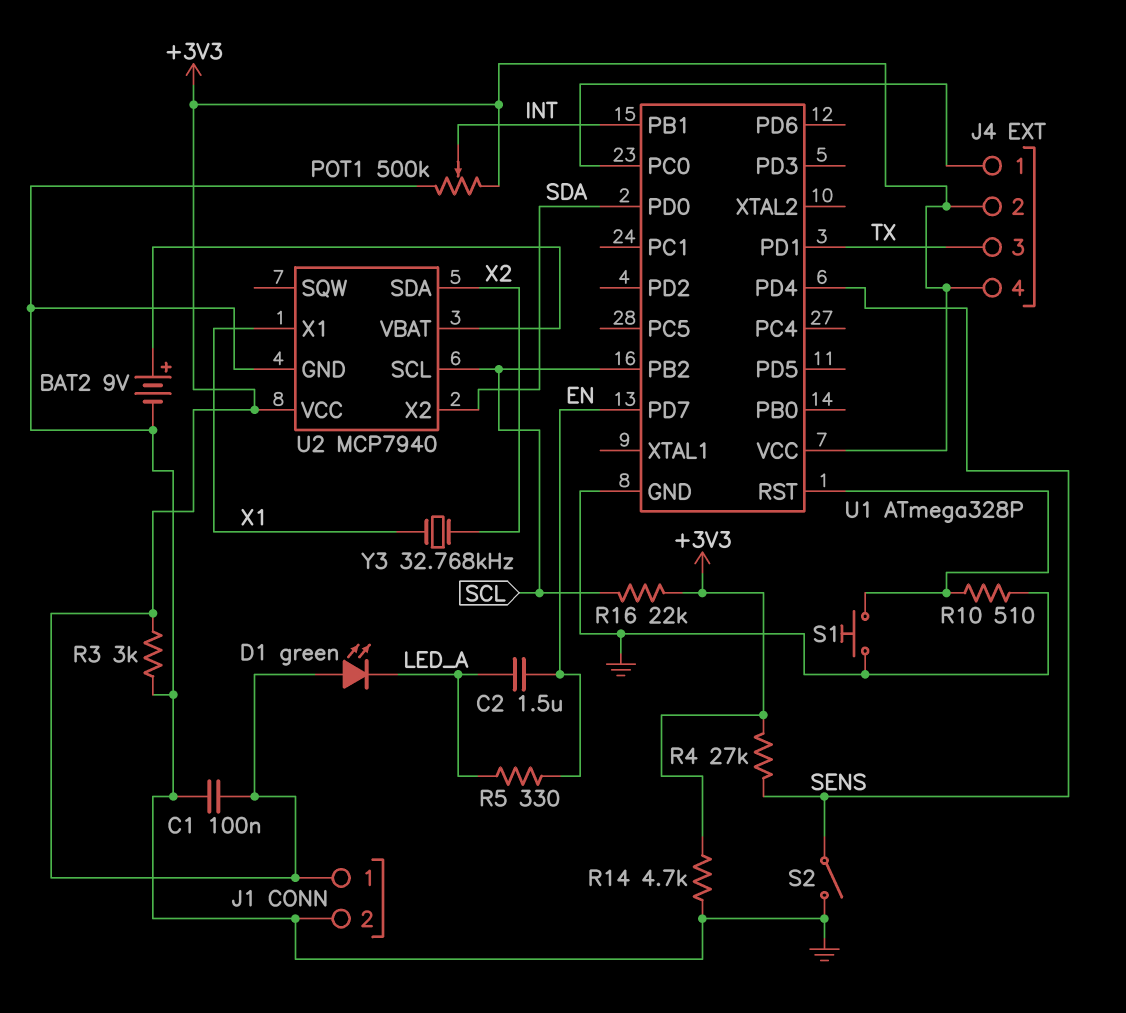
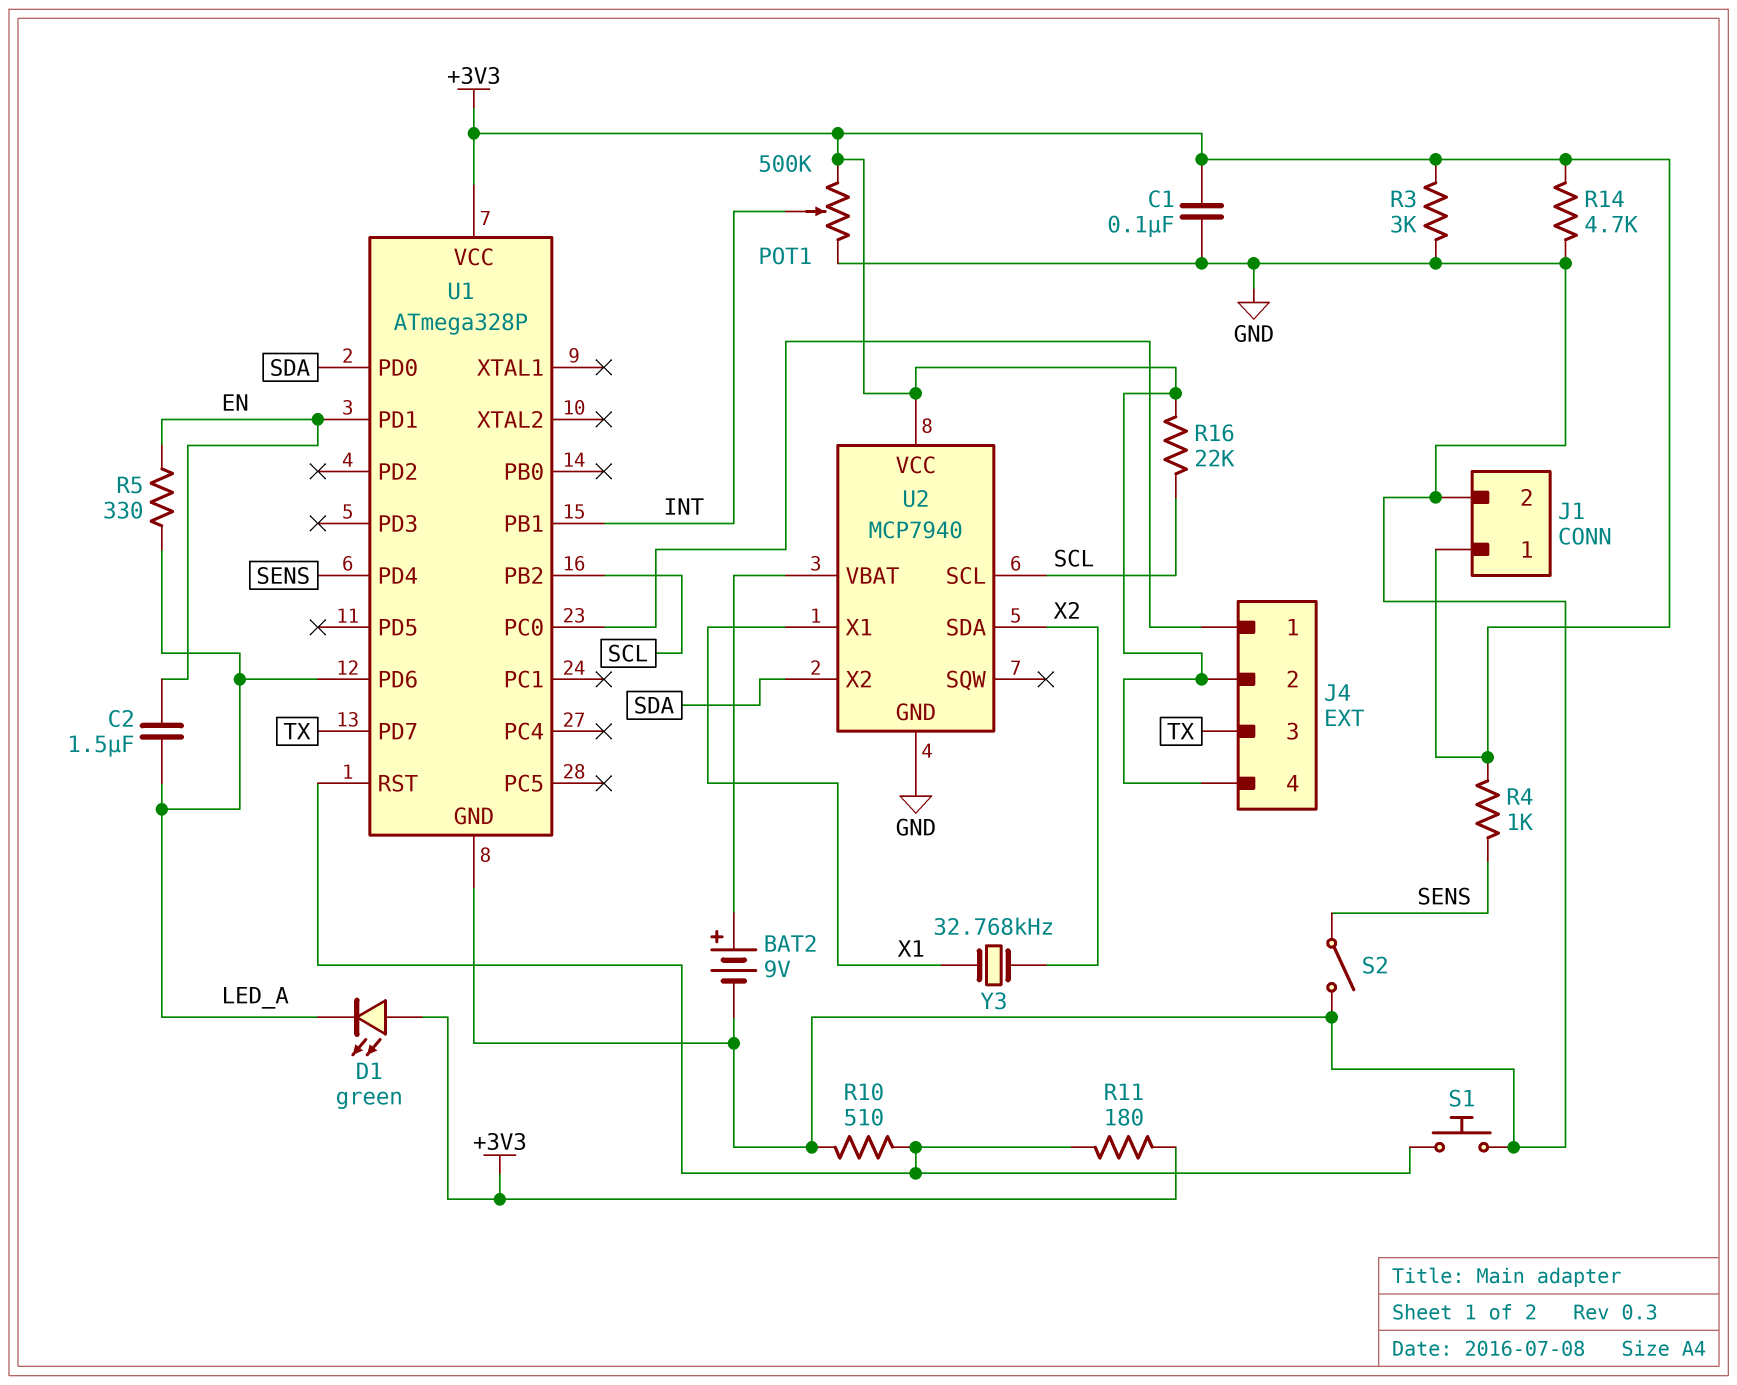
R4: 27k (+3V3, SENS) -> 1k (+3V3, SENS)
R11: none -> 180 (+3V3, U1/RST)
U1 pin PD1: TX -> EN
U1 pin PD6: none -> LED_A
U1 pin PD7: EN -> TX

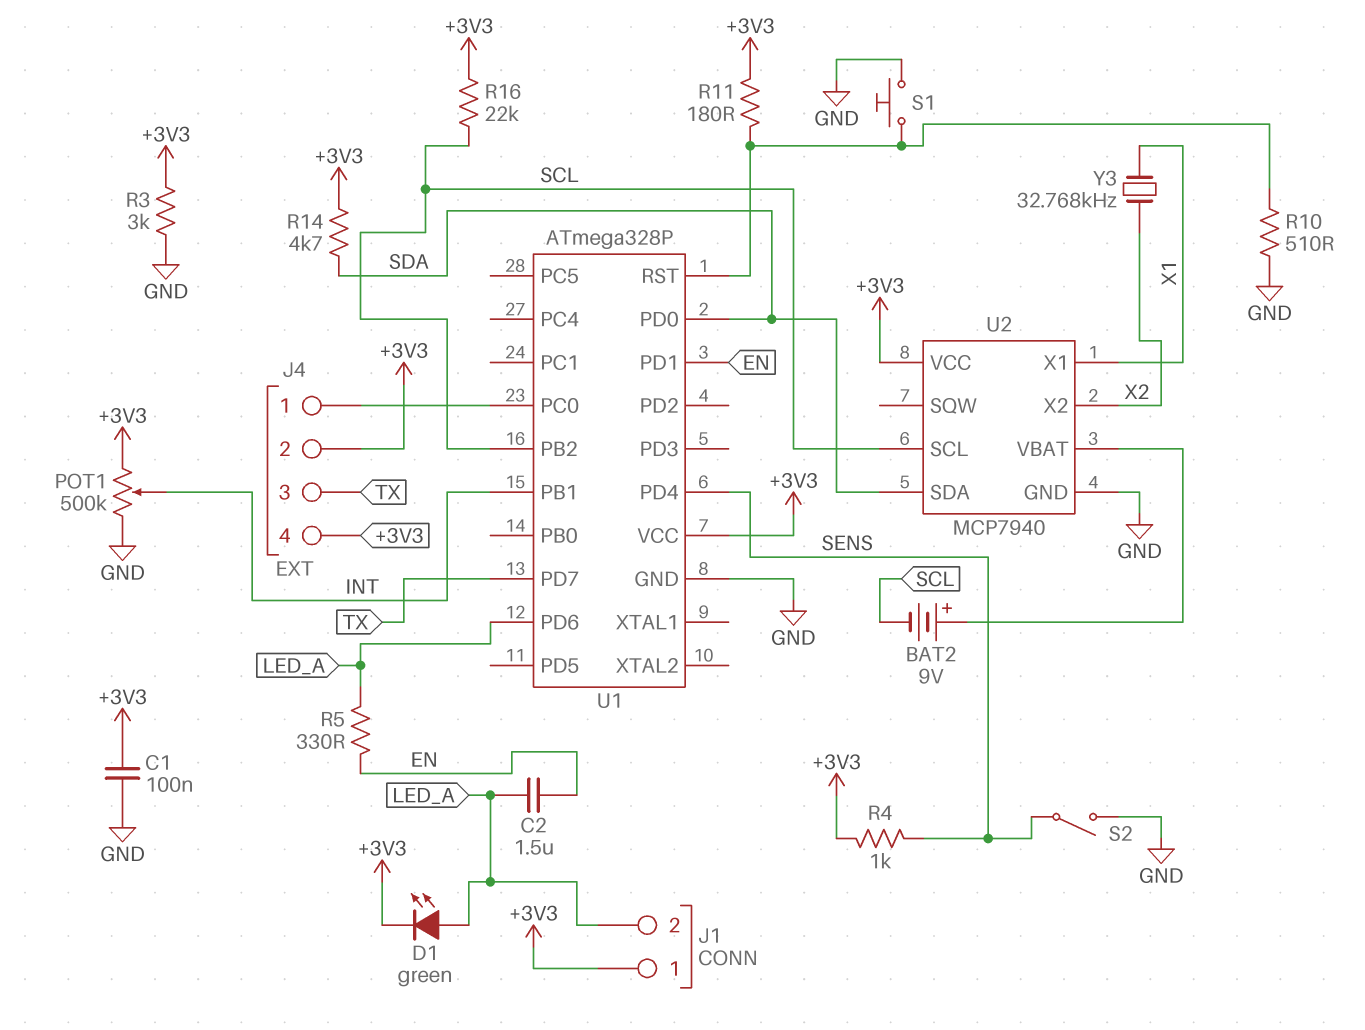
BAT2: 9V (plus U2/VBAT, minus GND) -> 9V (plus U2/VBAT, minus SCL)
D1: LED green (A +3V3, K LED_A) -> LED green (A LED_A, K +3V3)
J1 pin 2: GND -> LED_A
R14: 4.7k (+3V3, GND) -> 4.7k (+3V3, SDA)
U2 pin SDA: X2 -> SDA
U2 pin X2: SDA -> X2

